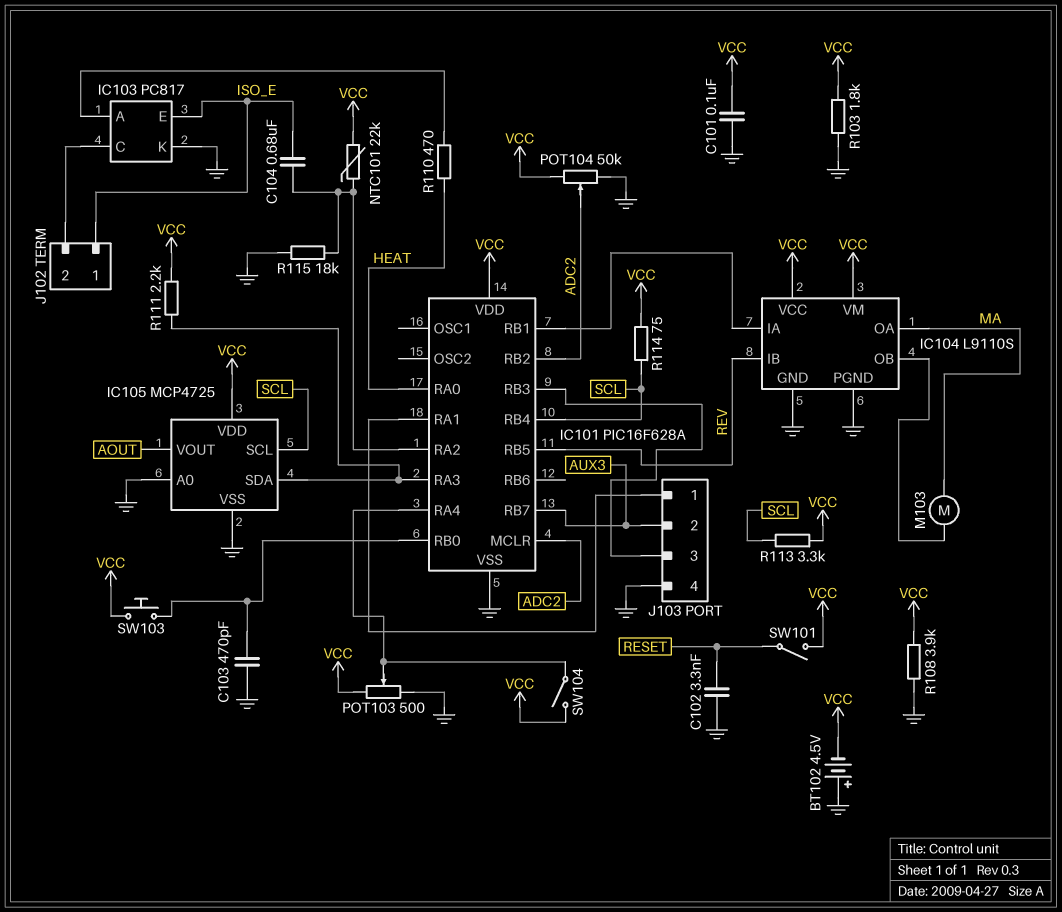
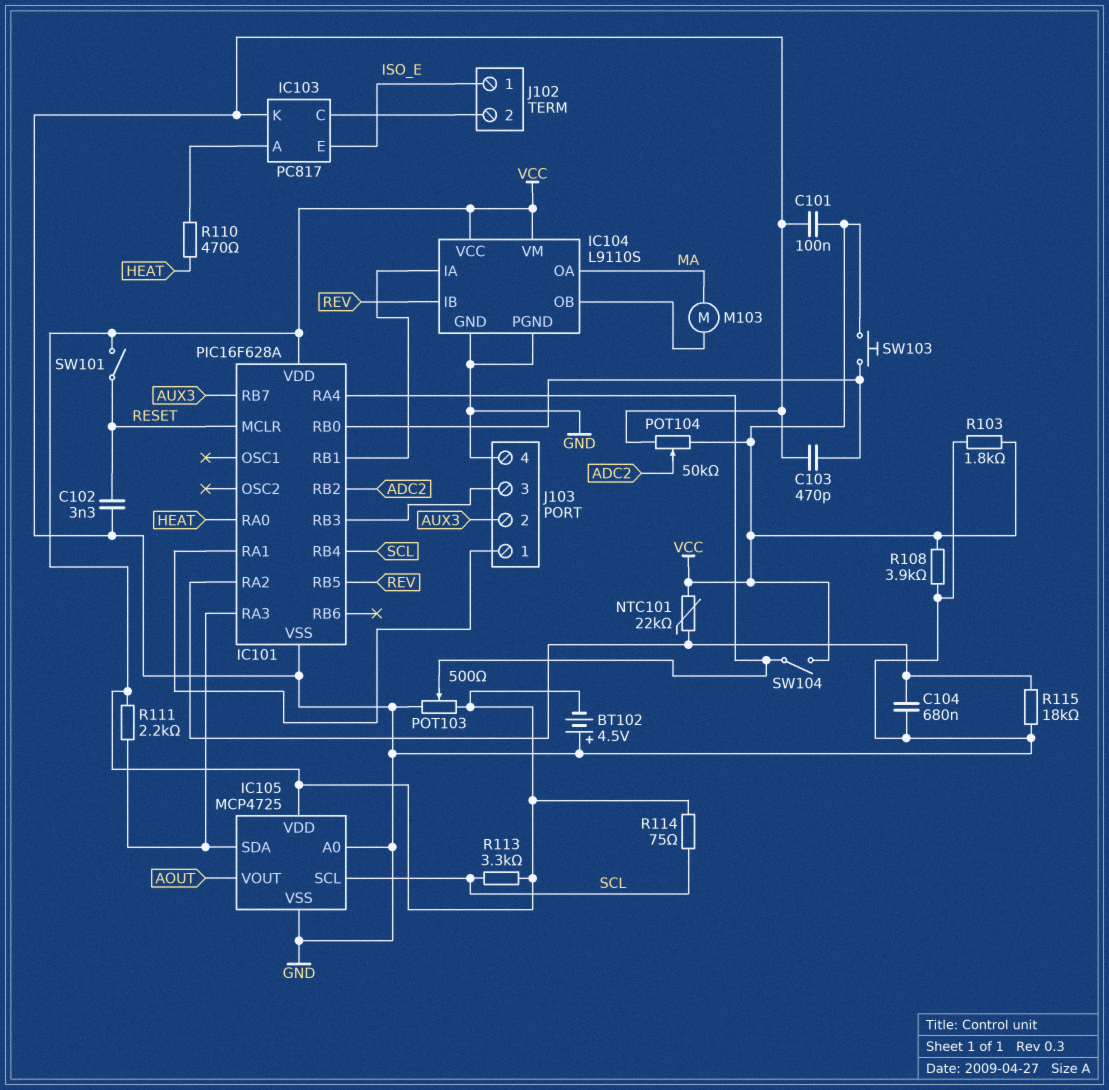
C104: 680nF (IC101/RA2, ISO_E) -> 680nF (GND, IC101/RA2)
IC101 pin MCLR: ADC2 -> RESET

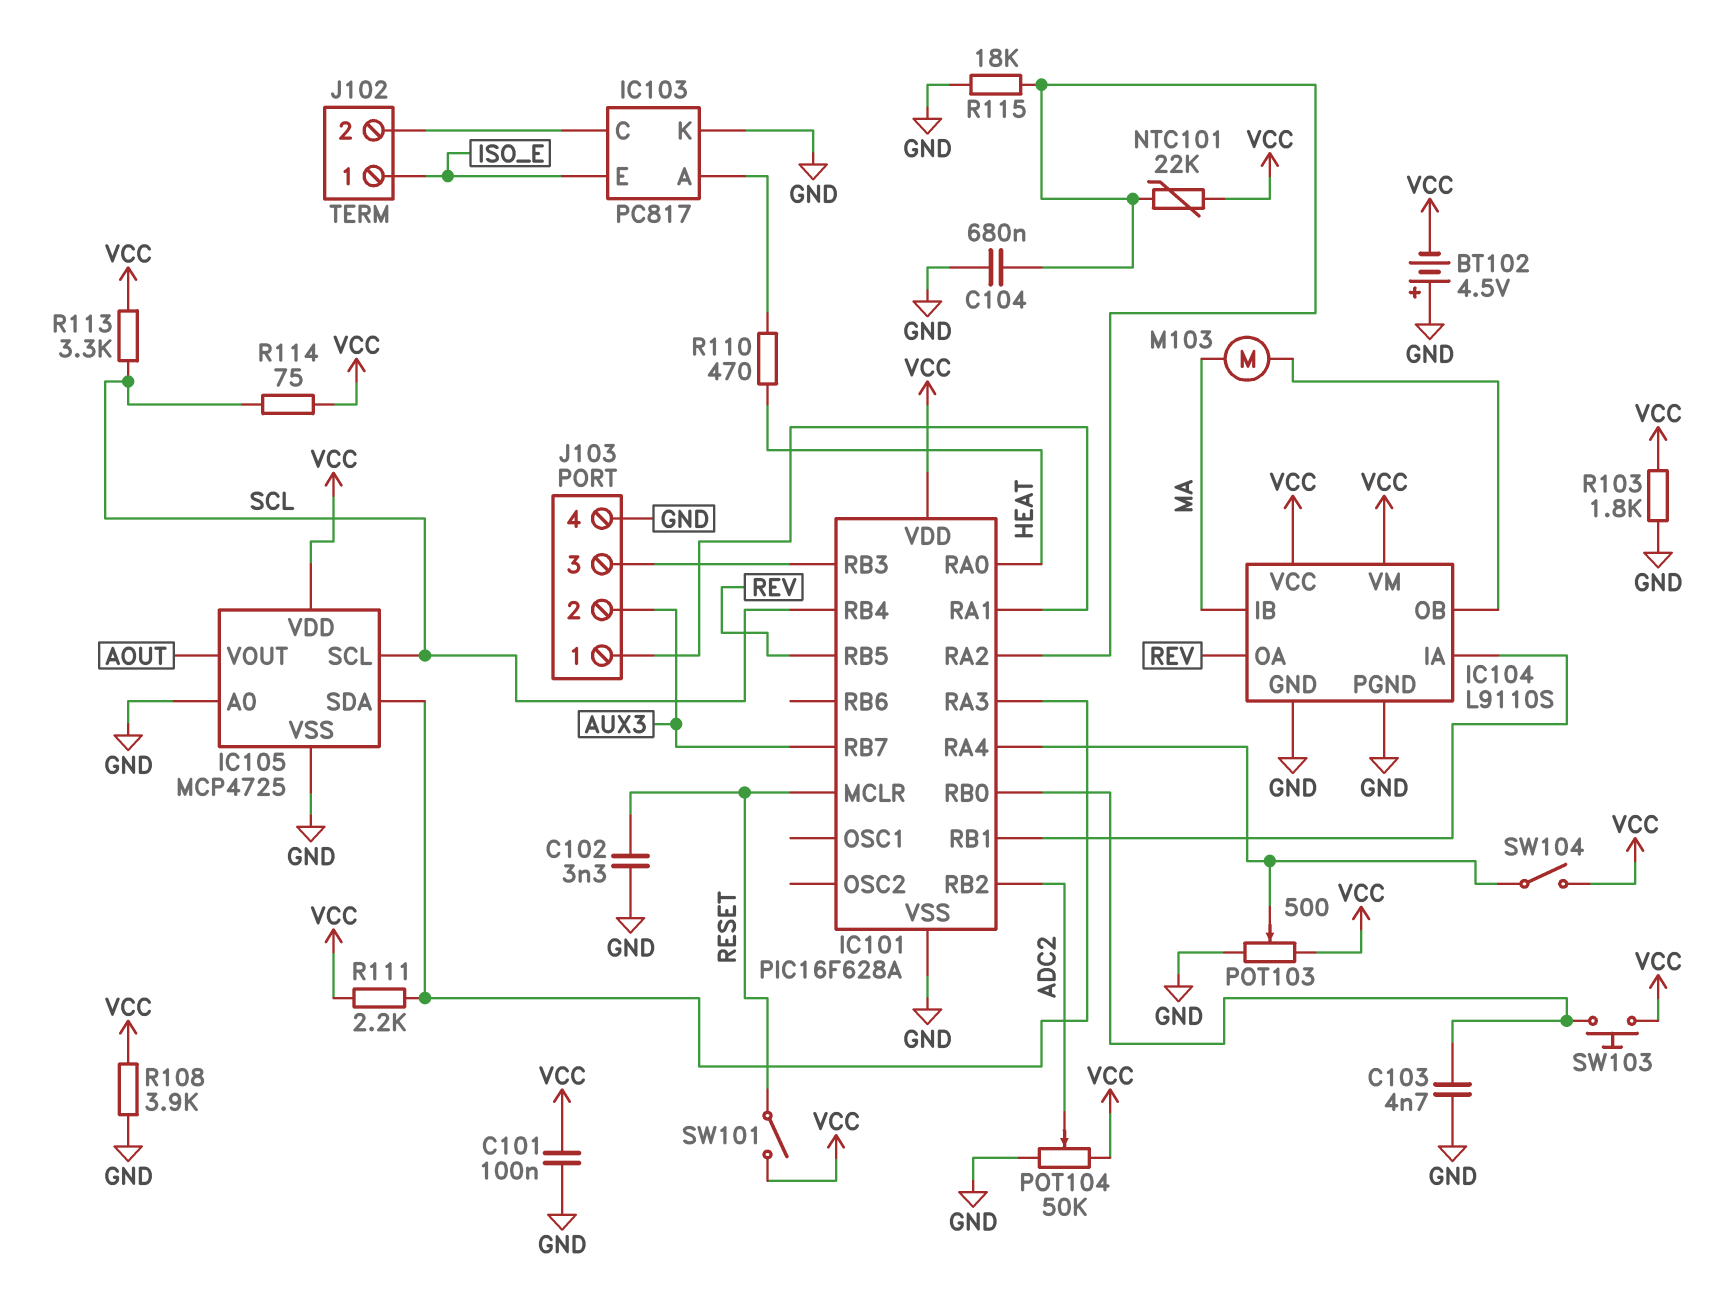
C103: 470pF (GND, IC101/RB0) -> 4.7nF (GND, IC101/RB0)
IC104 pin IB: REV -> MA
IC104 pin OA: MA -> REV

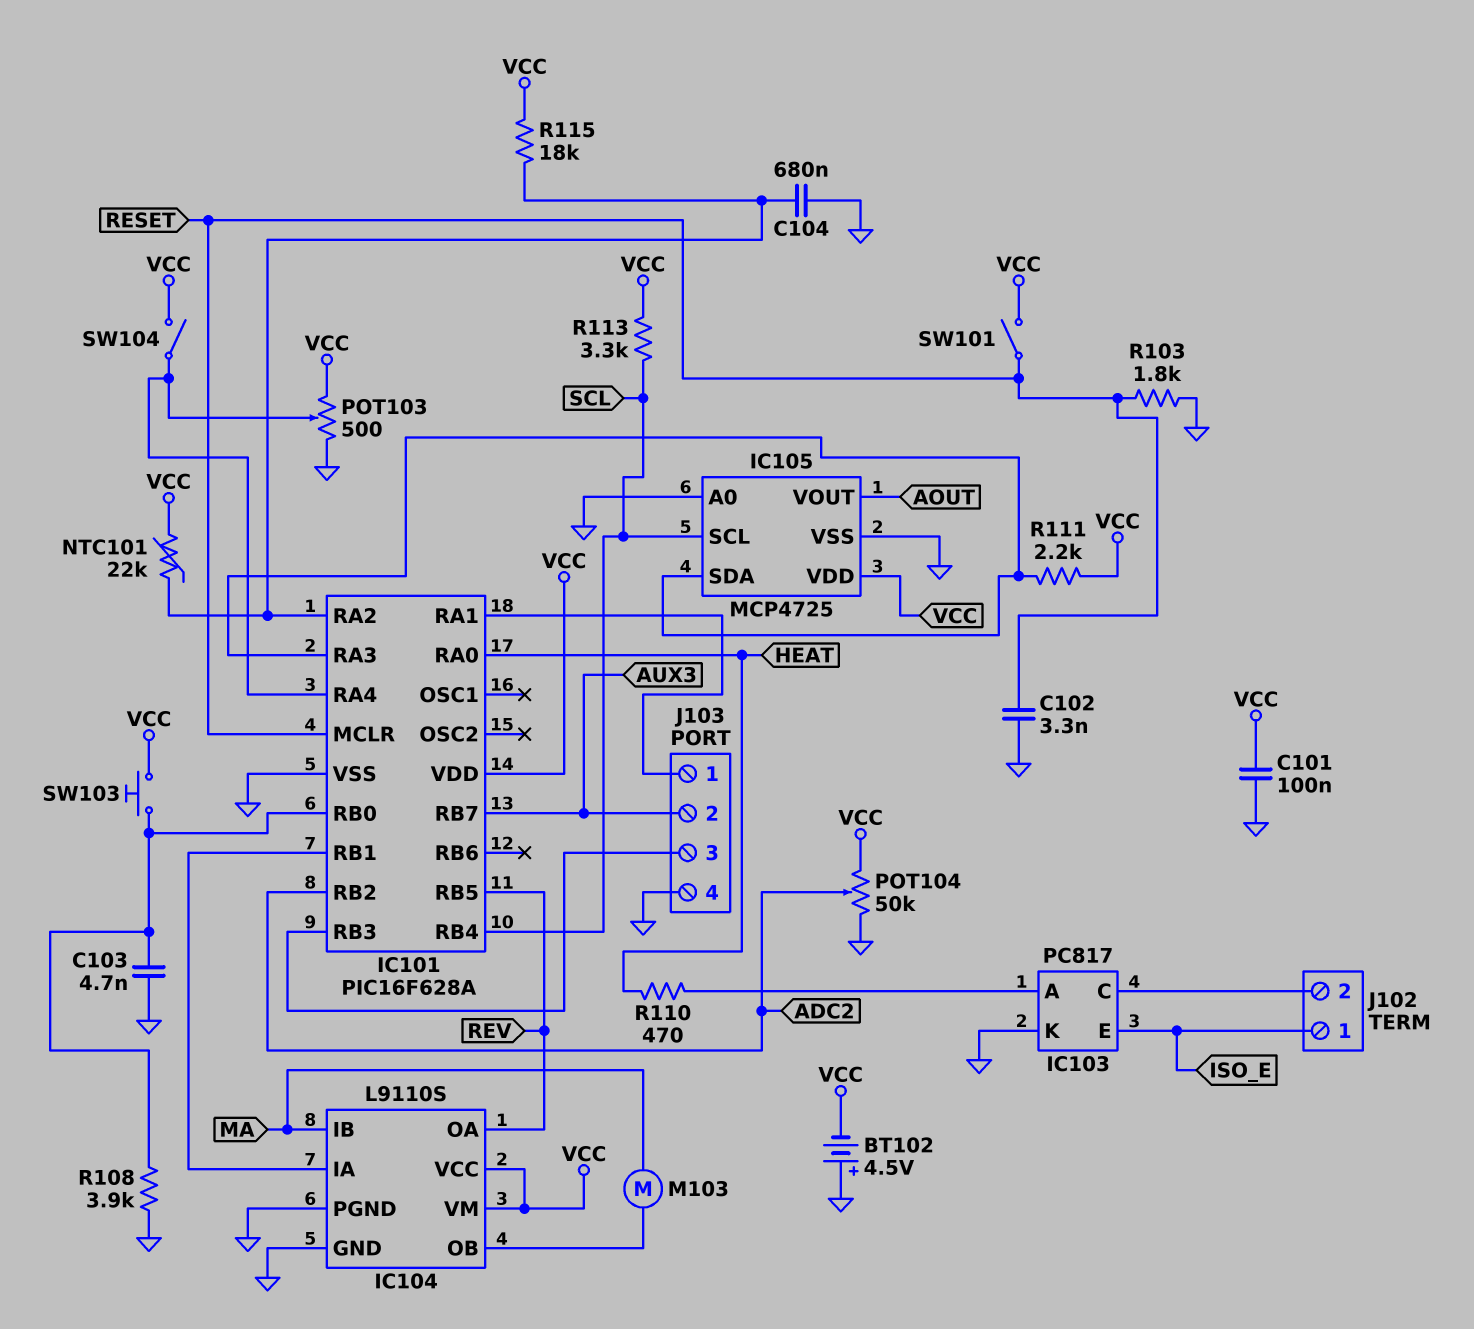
R103: 1.8k (GND, VCC) -> 1.8k (GND, RESET)
R108: 3.9k (GND, VCC) -> 3.9k (GND, IC101/RB0)
R114: 75 (SCL, VCC) -> none
R115: 18k (GND, IC101/RA2) -> 18k (IC101/RA2, VCC)

